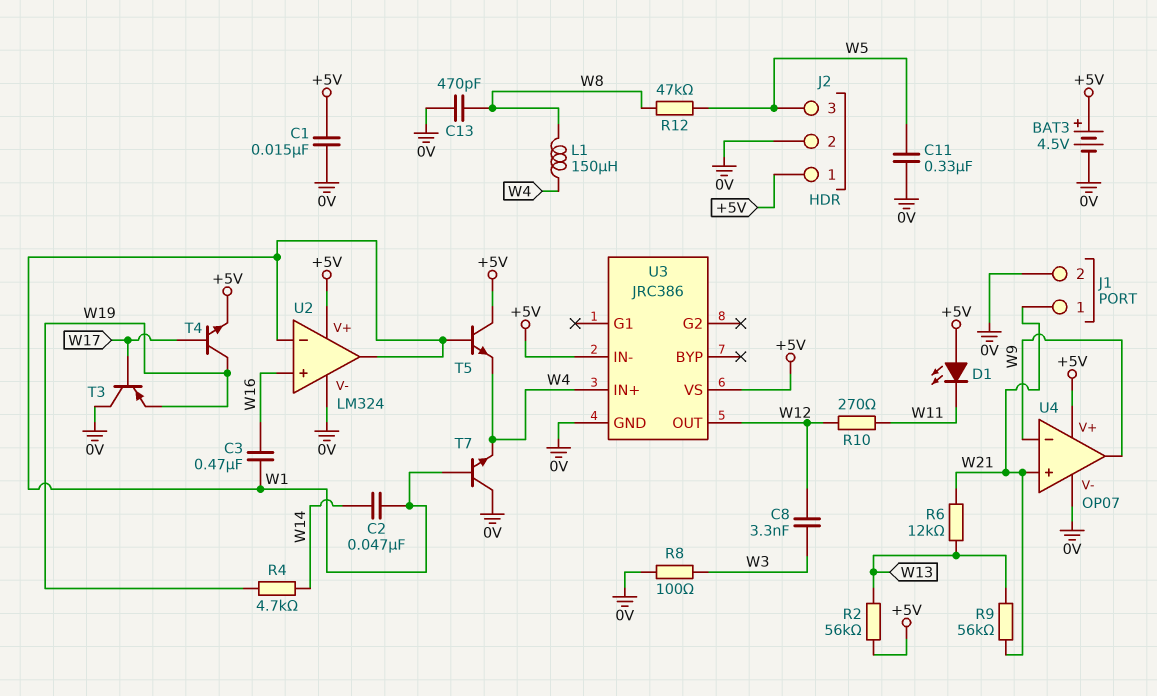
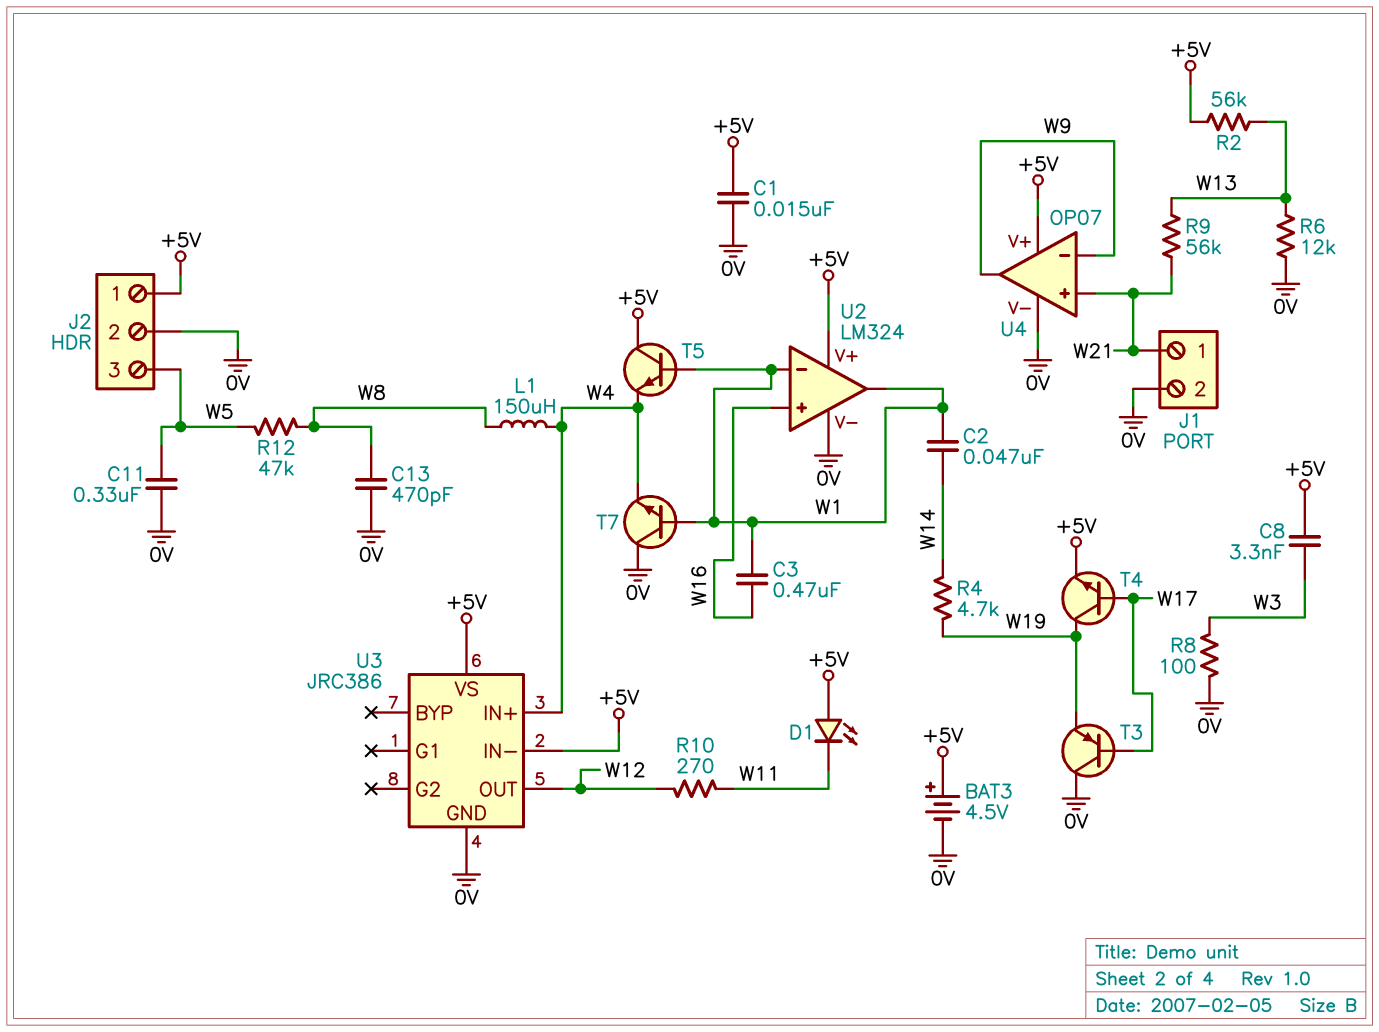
C8: 3.3nF (W3, W12) -> 3.3nF (+5V, W3)
R6: 12k (W13, W21) -> 12k (0V, W13)

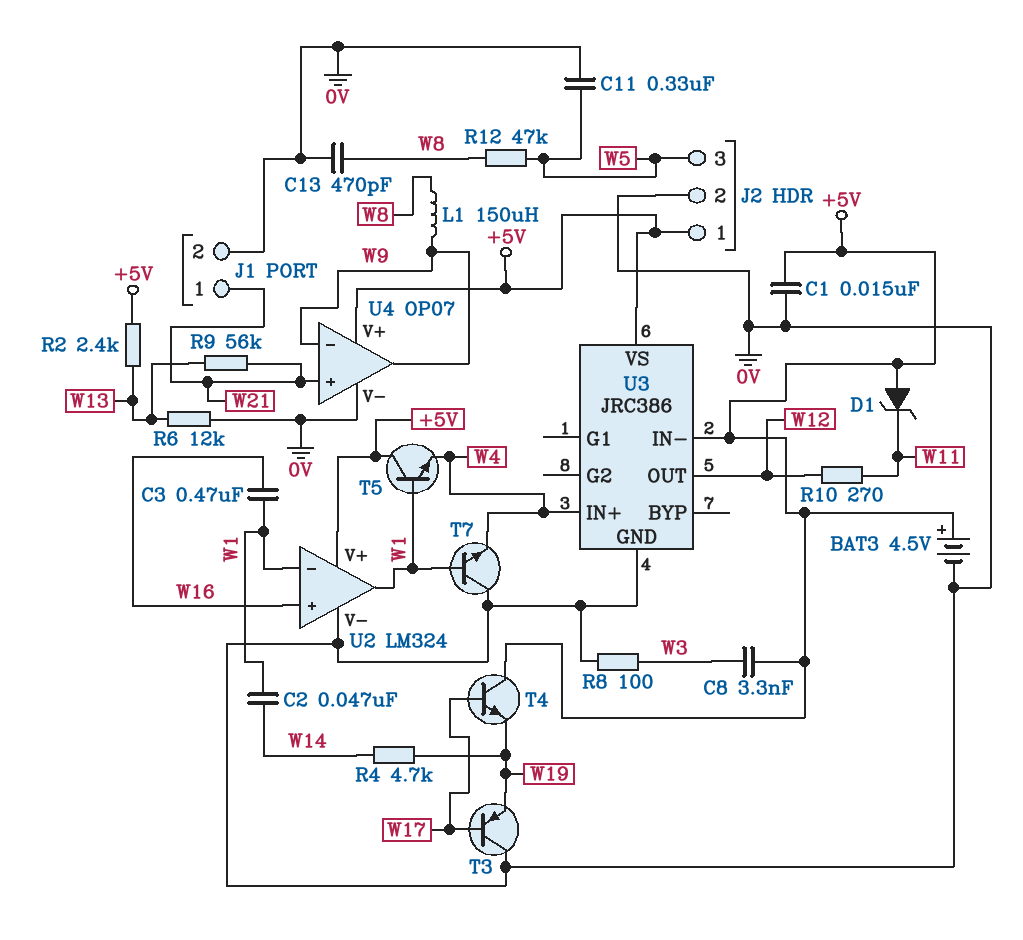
D1: LED (A +5V, K W11) -> zener (A +5V, K W11)
L1: 150uH (W4, W8) -> 150uH (W8, W9)
R2: 56k (+5V, W13) -> 2.4k (+5V, W13)
T4: NPN (B W17, C W19, E +5V) -> NPN (B W17, C +5V, E W19)

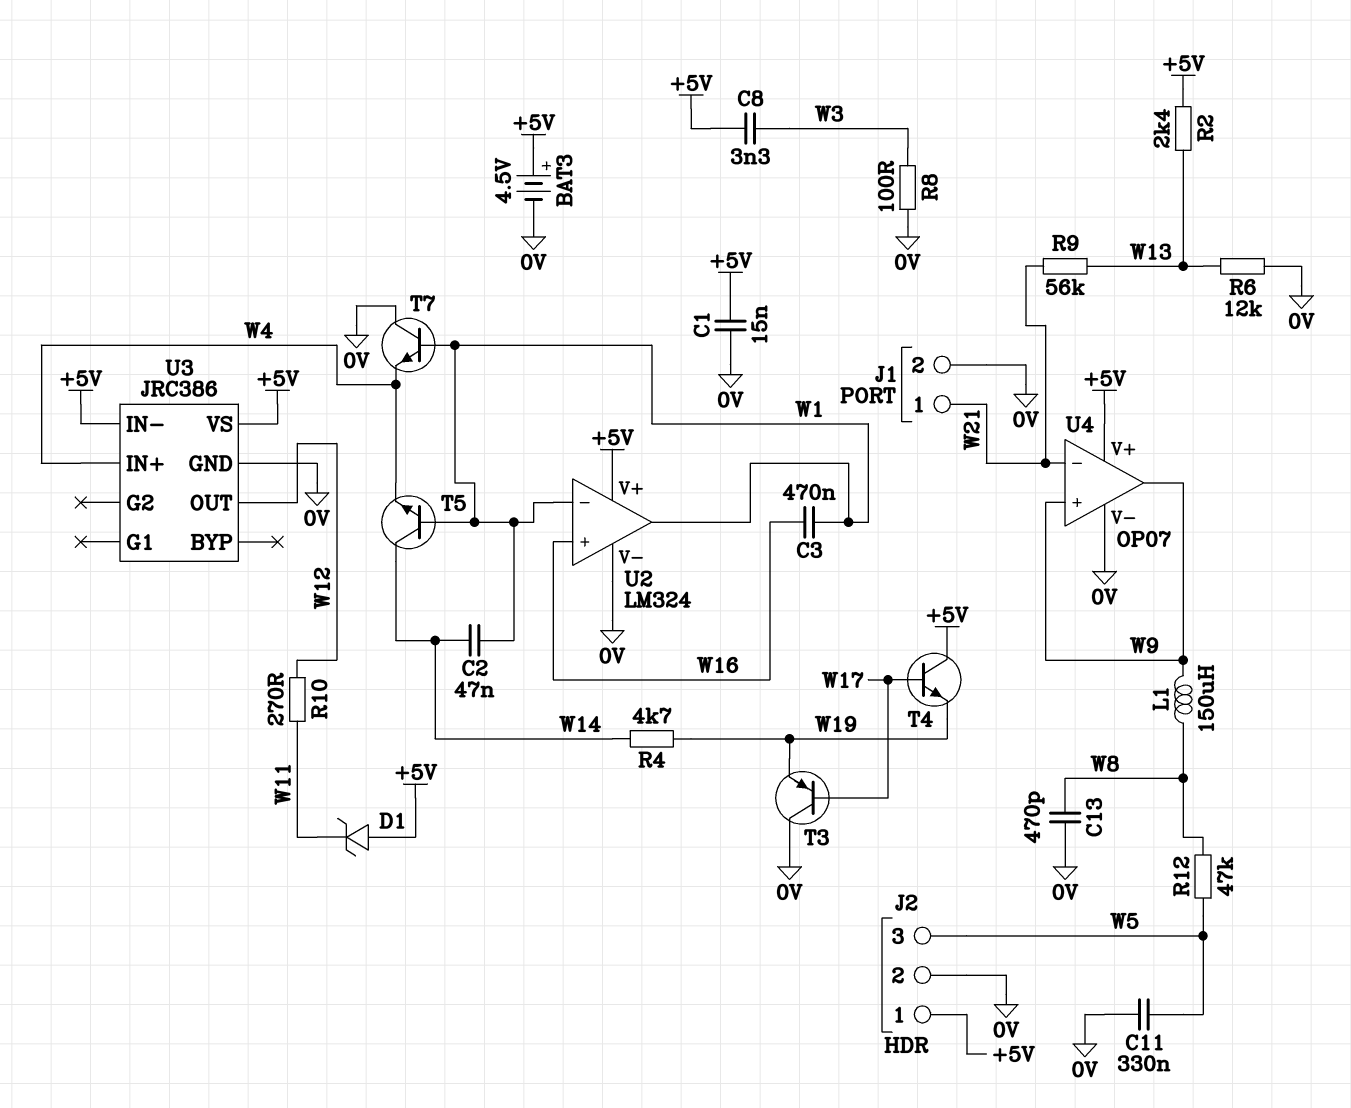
T5: NPN (B W1, C +5V, E W4) -> NPN (B W1, C W14, E W4)
U4 pin in+: W21 -> W9
U4 pin in-: W9 -> W21

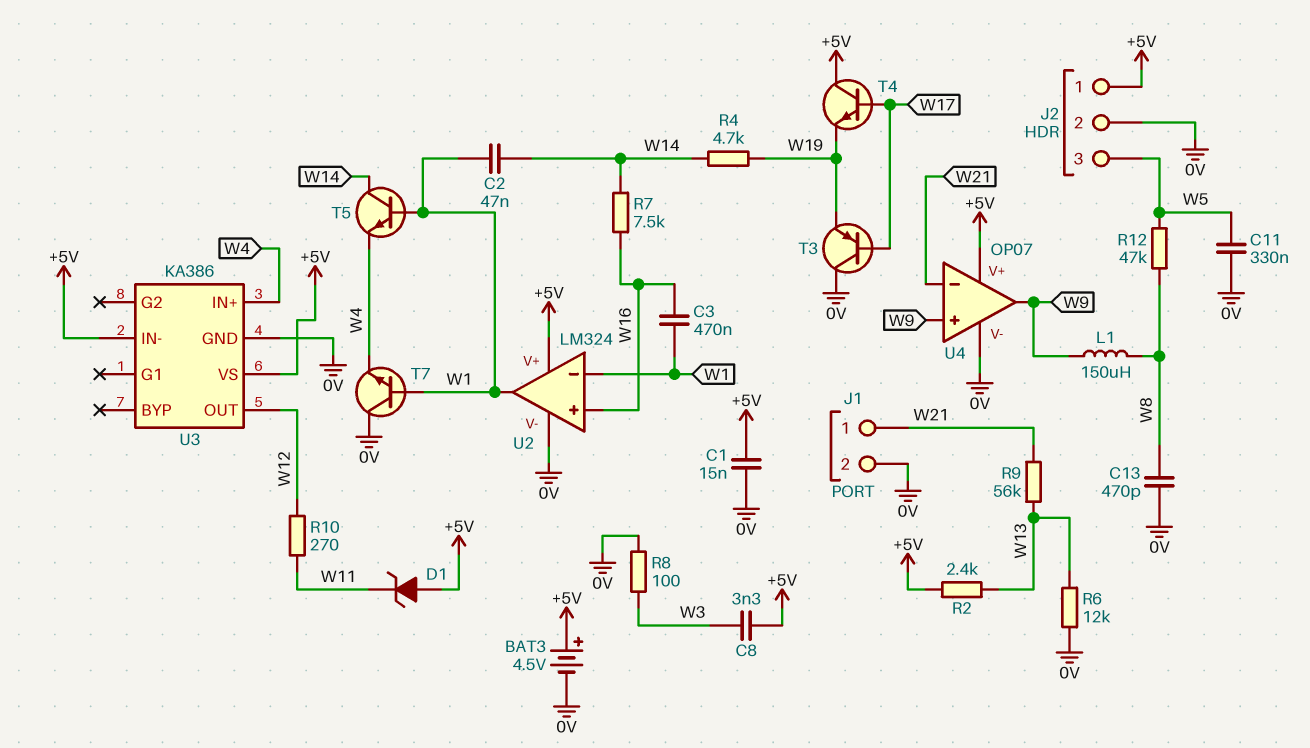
R7: none -> 7.5k (W14, W16)
U3: JRC386 -> KA386

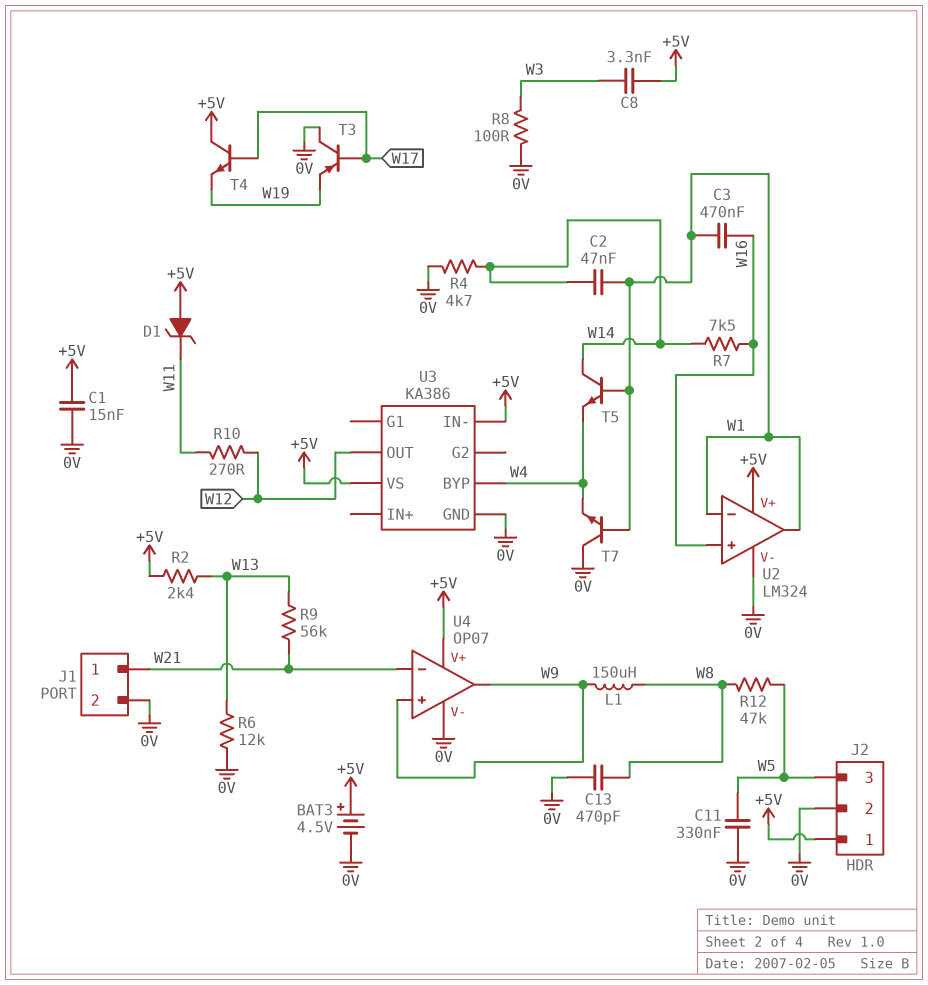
R4: 4.7k (W14, W19) -> 4.7k (0V, W14)
U3 pin BYP: none -> W4
U3 pin IN+: W4 -> none

